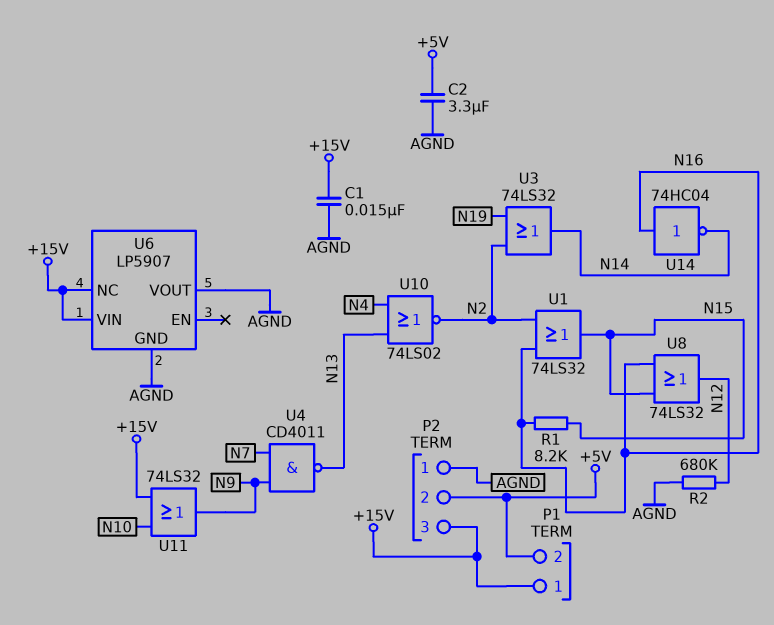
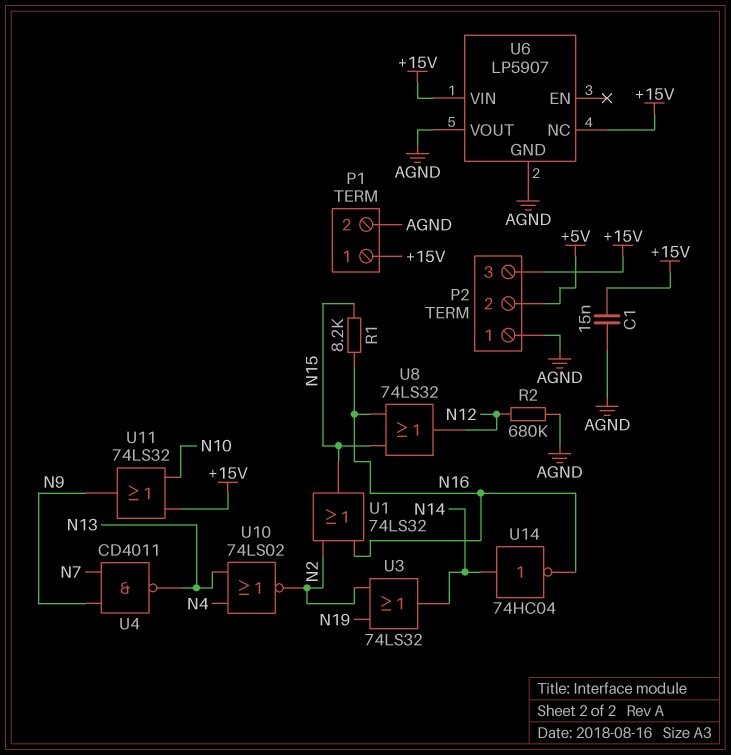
C2: 3.3uF (+5V, AGND) -> none
P1 pin 2: +5V -> AGND
U14: NOT 74HC04 (in N16, out N14) -> NOT 74HC04 (in N14, out N16)

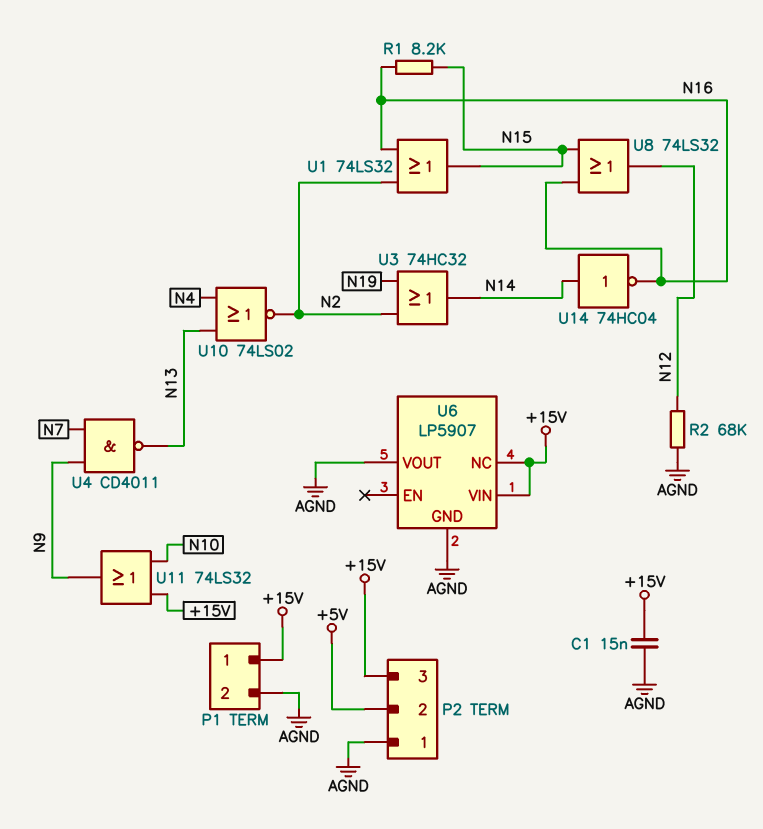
R2: 680k (AGND, N12) -> 68k (AGND, N12)
U3: OR 74LS32 (in N2, in N19, out N14) -> OR 74HC32 (in N2, in N19, out N14)

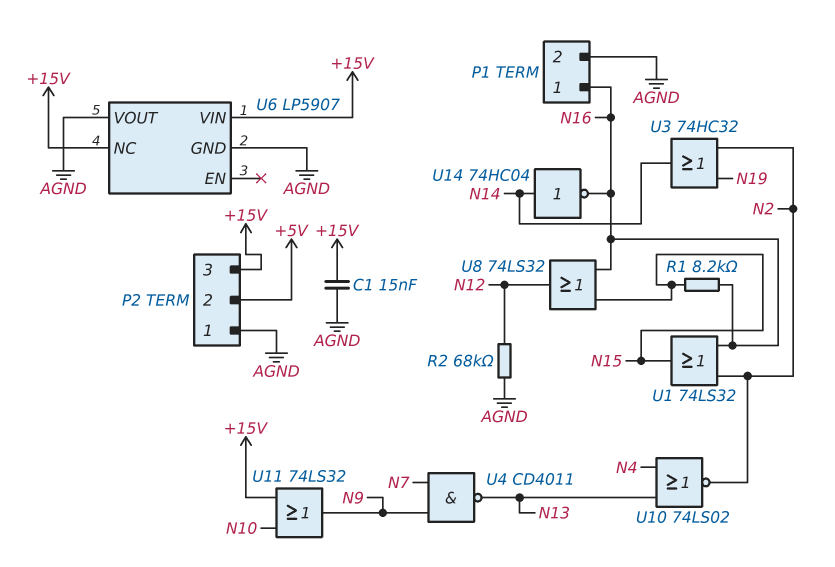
P1 pin 1: +15V -> N16

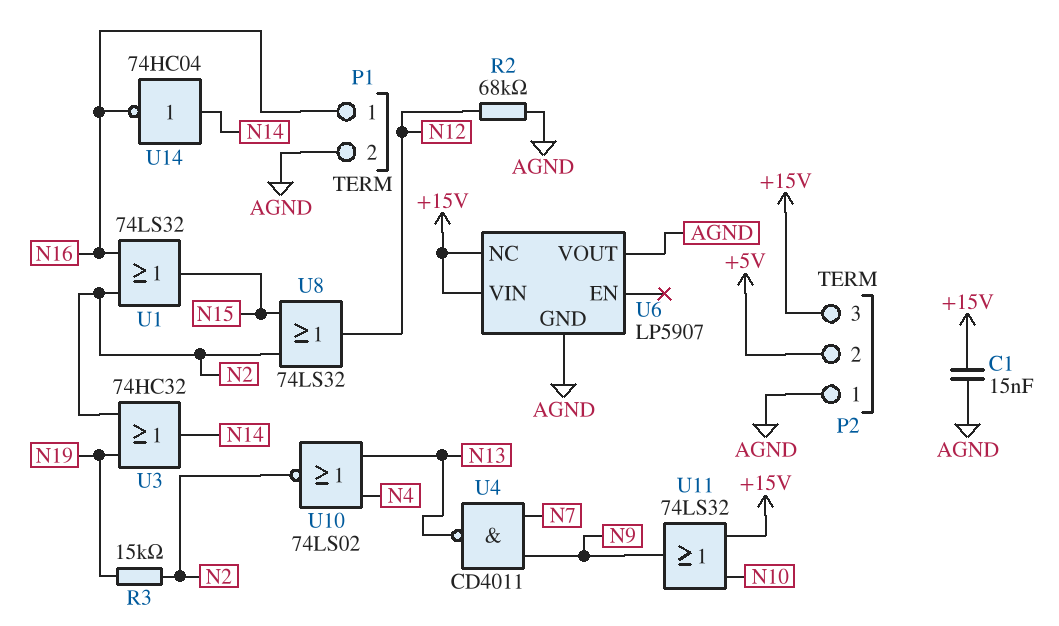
R1: 8.2k (N15, N16) -> none
R3: none -> 15k (N2, N19)
U8: OR 74LS32 (in N15, in N16, out N12) -> OR 74LS32 (in N2, in N15, out N12)

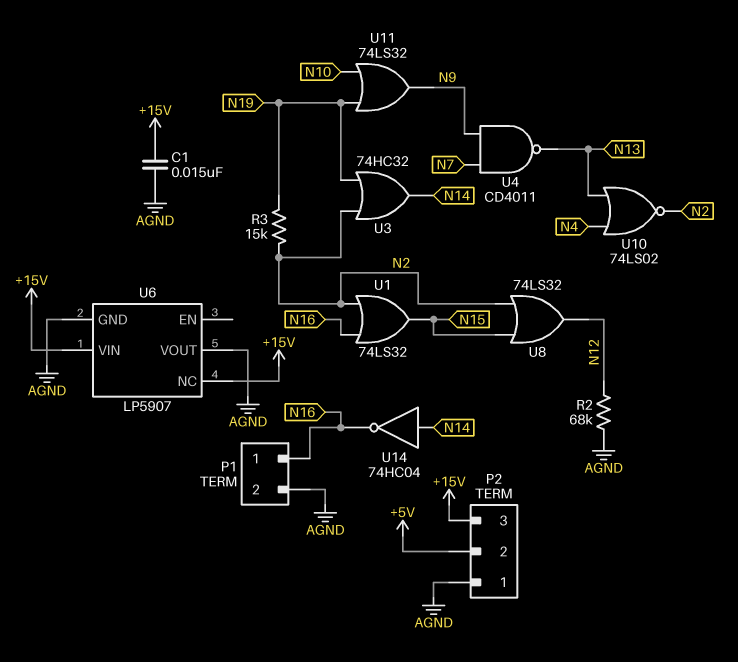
U11: OR 74LS32 (in +15V, in N10, out N9) -> OR 74LS32 (in N10, in N19, out N9)

